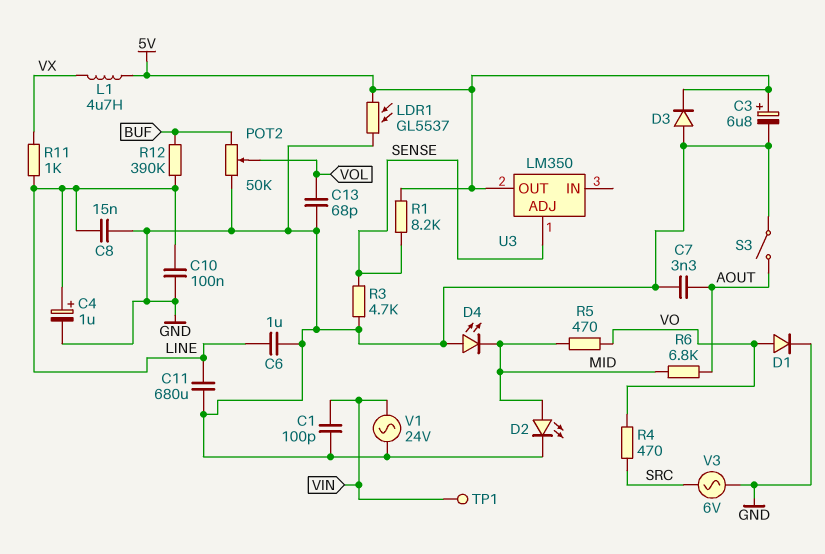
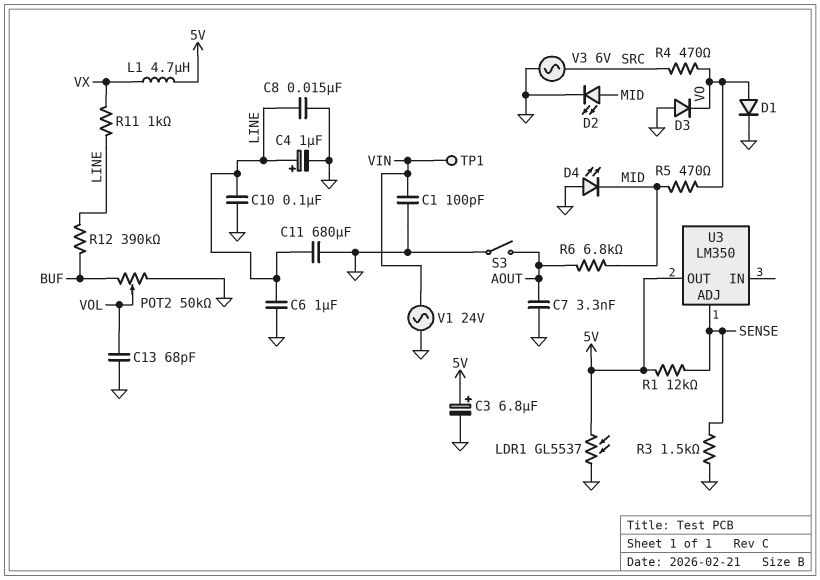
D3: diode (A GND, K 5V) -> diode (A GND, K VO)
R1: 8.2k (5V, SENSE) -> 12k (5V, SENSE)
R3: 4.7k (GND, SENSE) -> 1.5k (GND, SENSE)

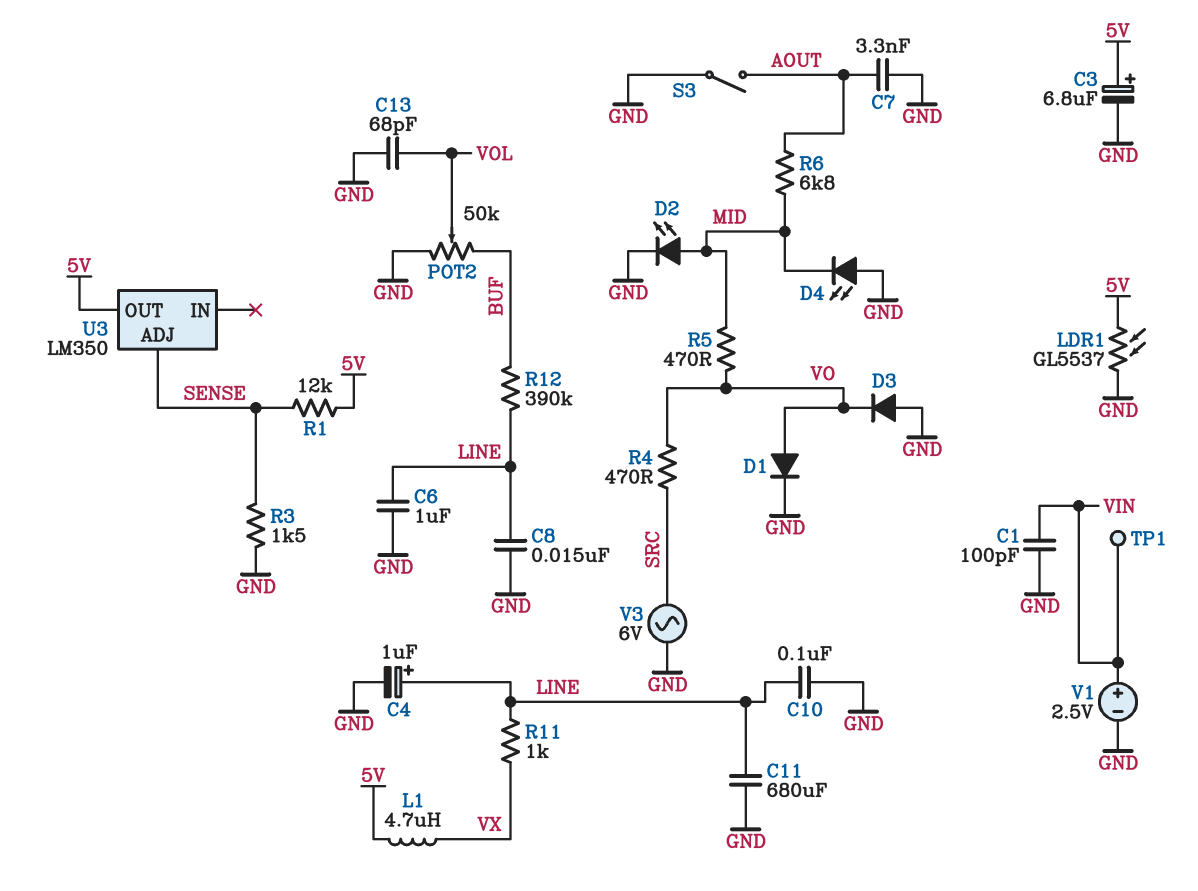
V1: AC 24V (GND, VIN) -> 2.5V (plus VIN, minus GND)

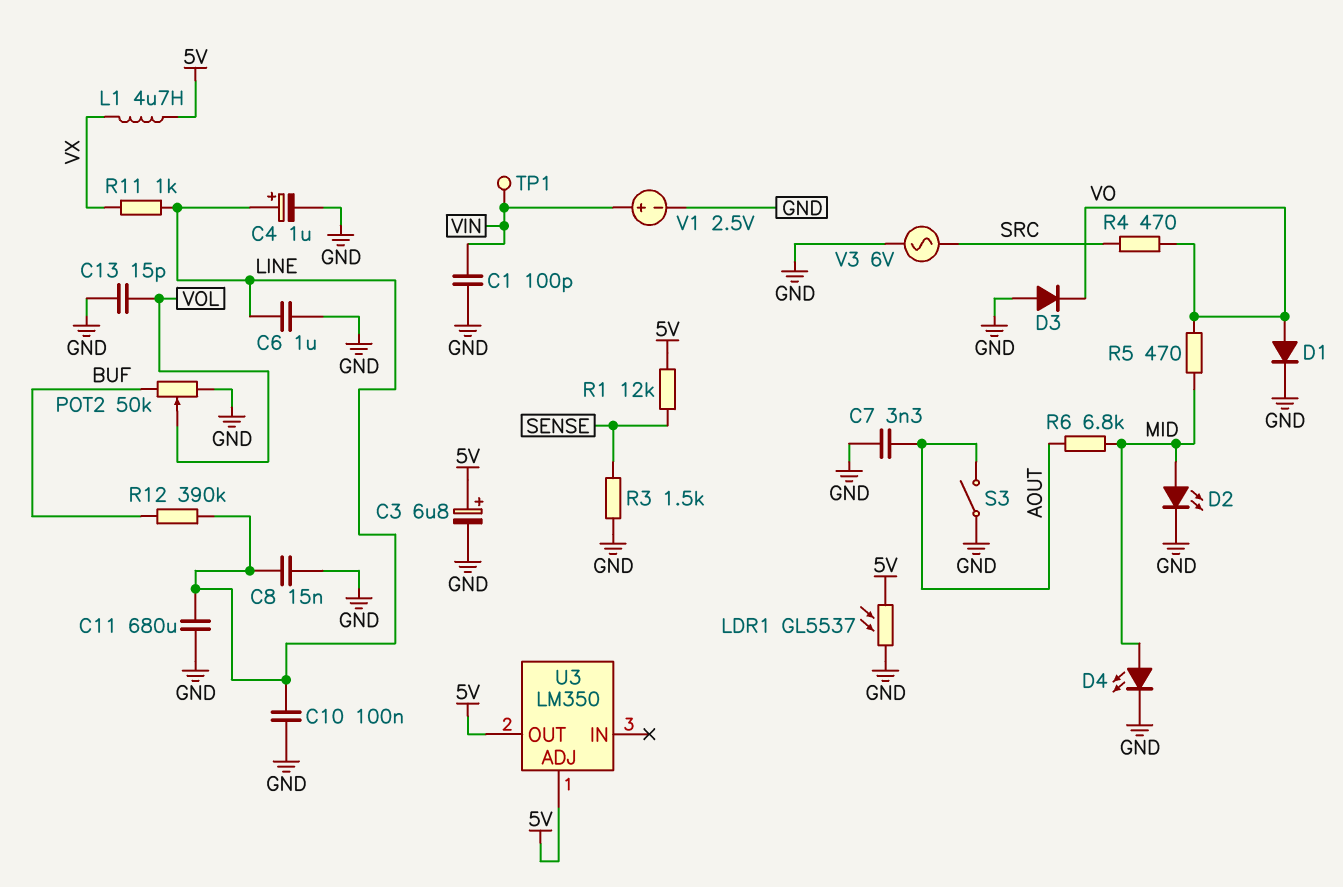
C13: 68pF (GND, VOL) -> 15pF (GND, VOL)
D4: LED (A GND, K MID) -> LED (A MID, K GND)
U3 pin ADJ: SENSE -> 5V

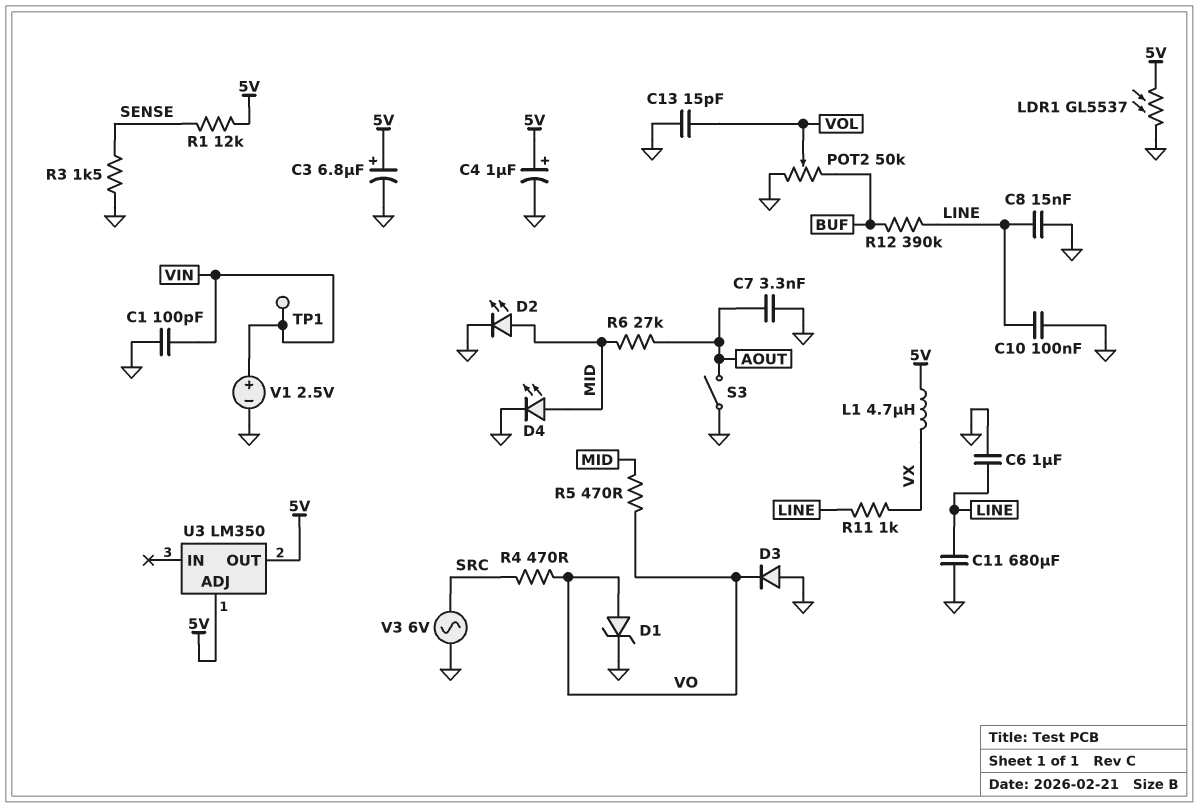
C4: 1uF (plus LINE, minus GND) -> 1uF (plus 5V, minus GND)
D1: diode (A VO, K GND) -> zener (A VO, K GND)
R6: 6.8k (AOUT, MID) -> 27k (AOUT, MID)

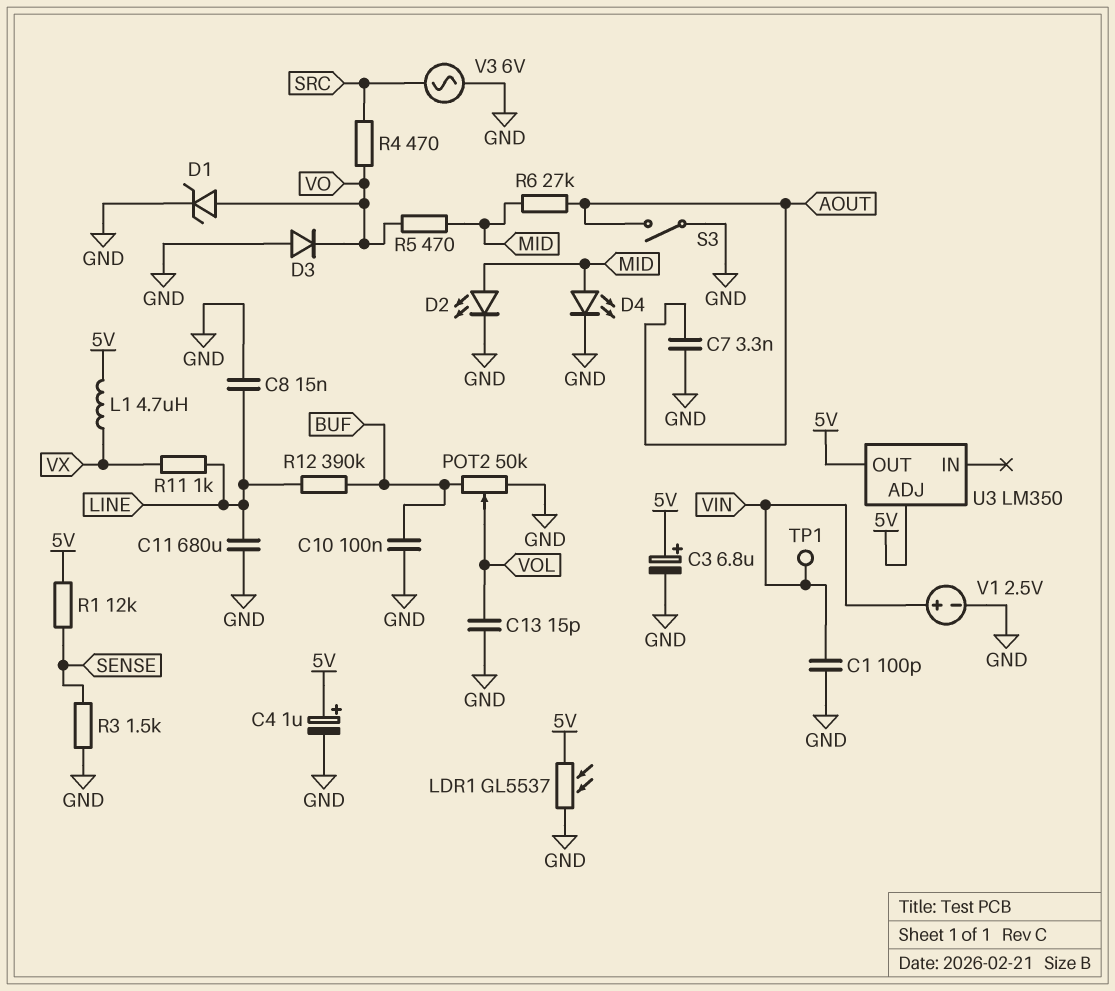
C6: 1uF (GND, LINE) -> none
C10: 100nF (GND, LINE) -> 100nF (BUF, GND)

